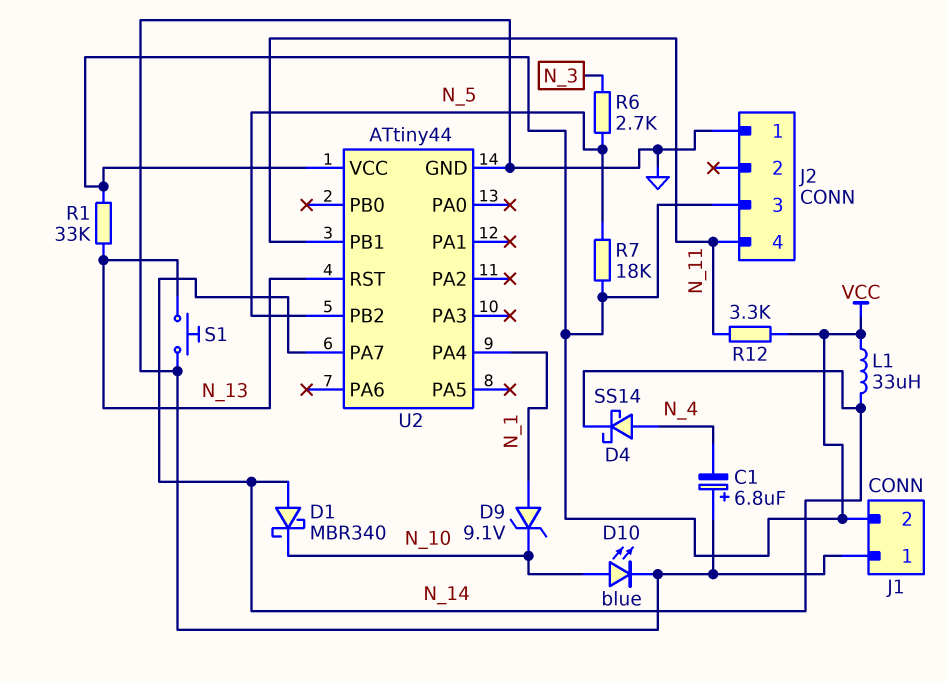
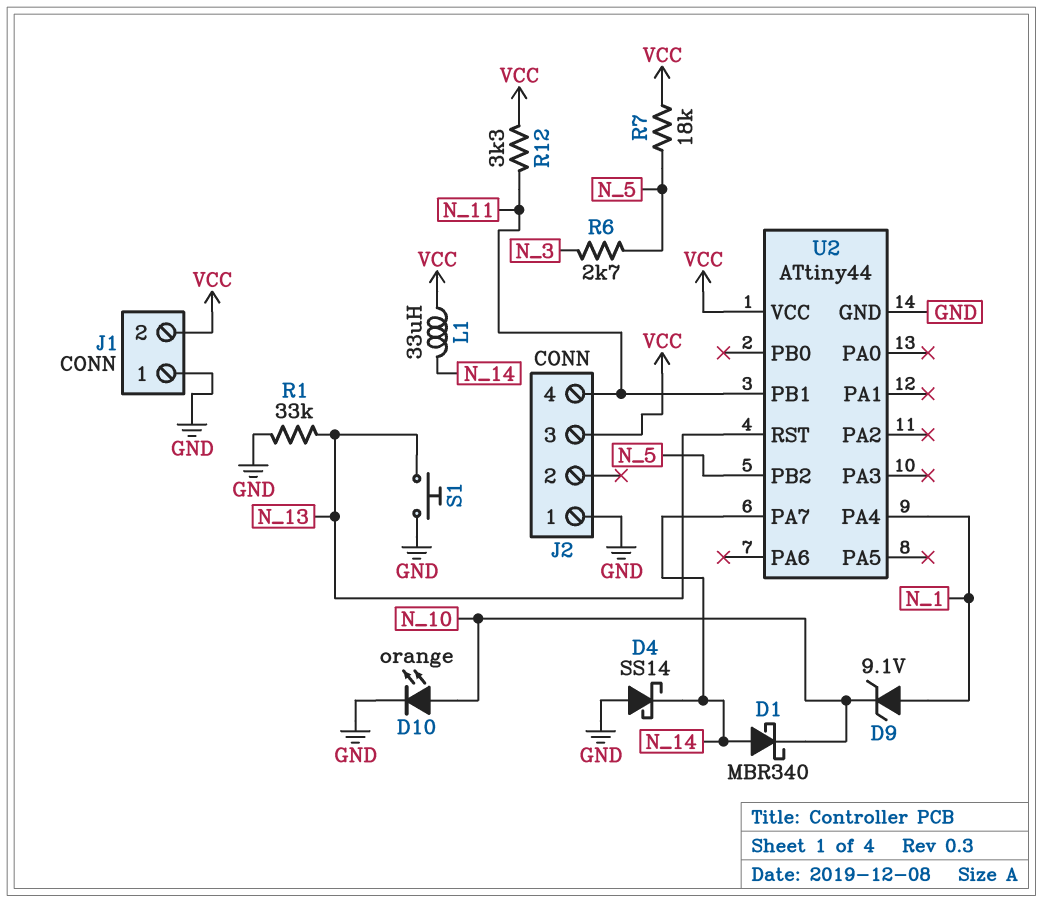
C1: 6.8uF (plus GND, minus N_4) -> none
D4: schottky SS14 (A N_4, K N_14) -> schottky SS14 (A GND, K N_14)
D10: LED blue (A N_10, K GND) -> LED orange (A N_10, K GND)
R1: 33k (N_13, VCC) -> 33k (GND, N_13)

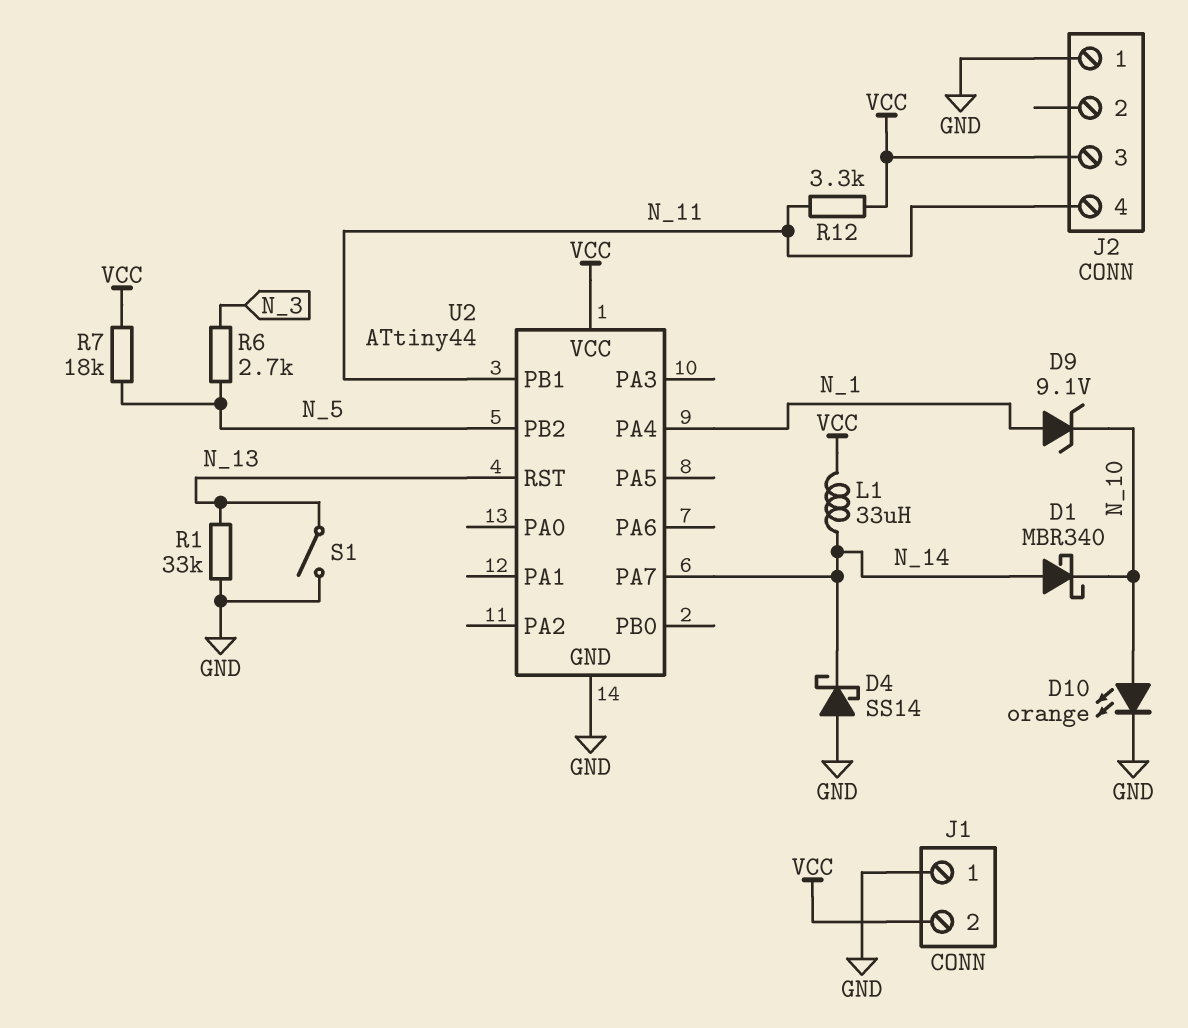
S1: button (GND, N_13) -> switch (GND, N_13)

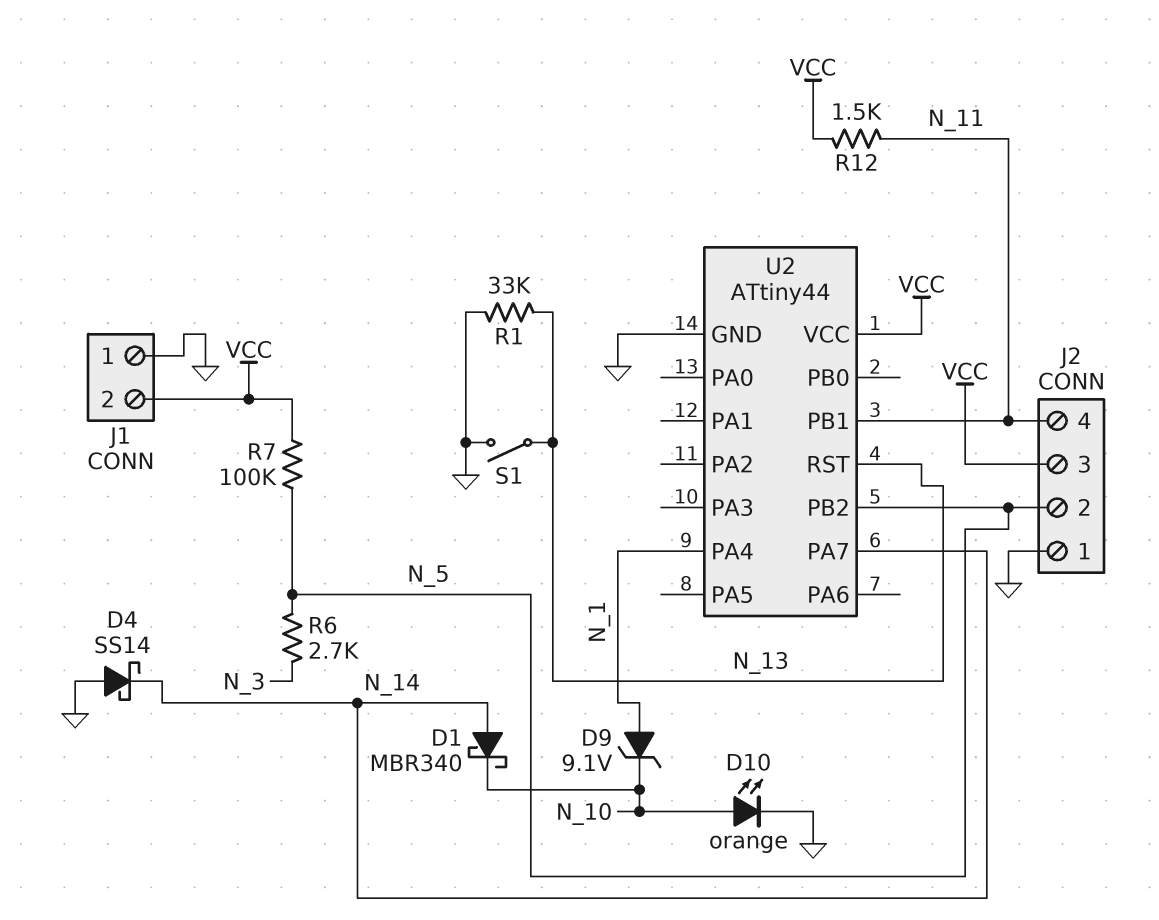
J2 pin 2: none -> N_5
L1: 33uH (N_14, VCC) -> none
R7: 18k (N_5, VCC) -> 100k (N_5, VCC)
R12: 3.3k (N_11, VCC) -> 1.5k (N_11, VCC)

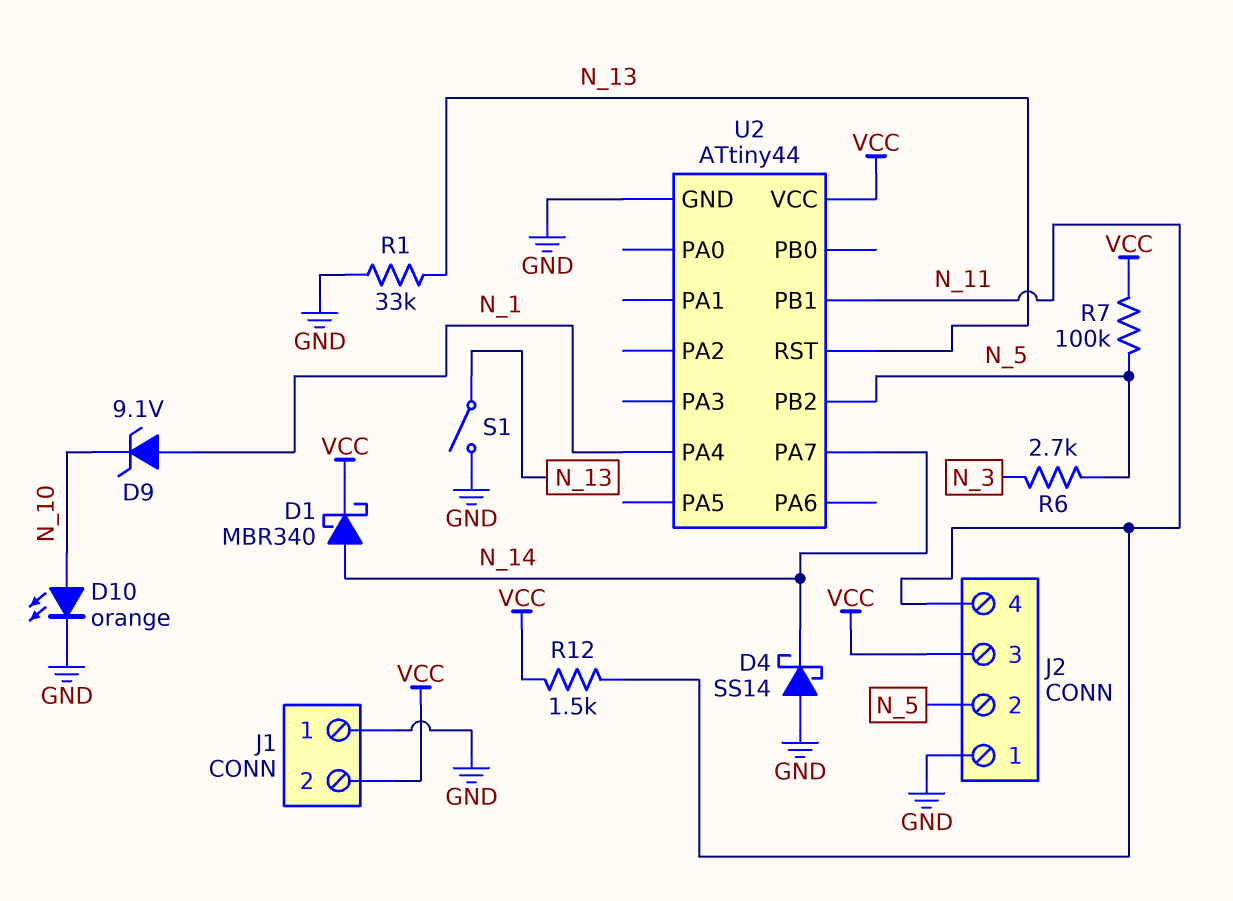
D1: schottky MBR340 (A N_14, K N_10) -> schottky MBR340 (A N_14, K VCC)

